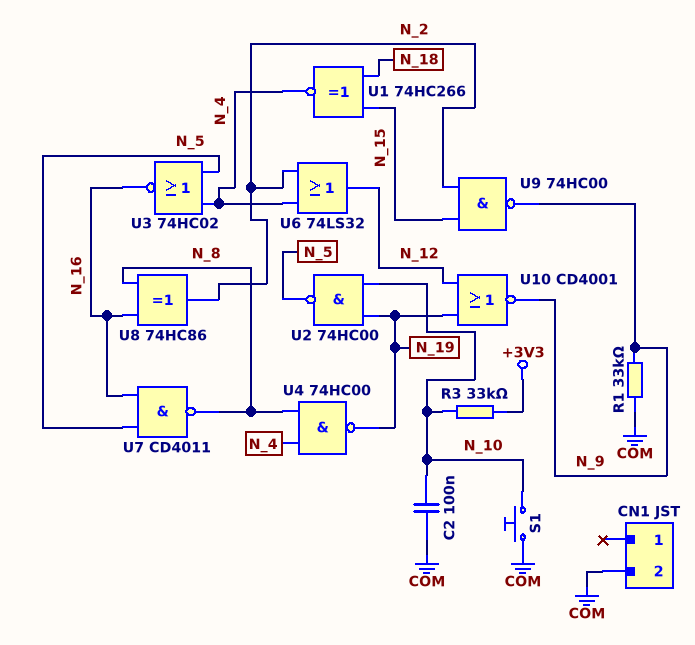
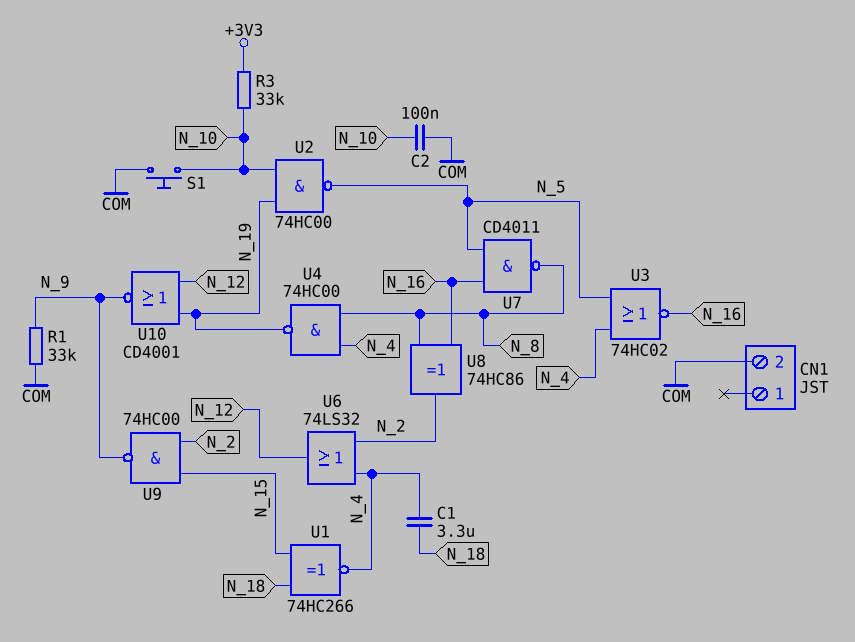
C1: none -> 3.3uF (N_4, N_18)

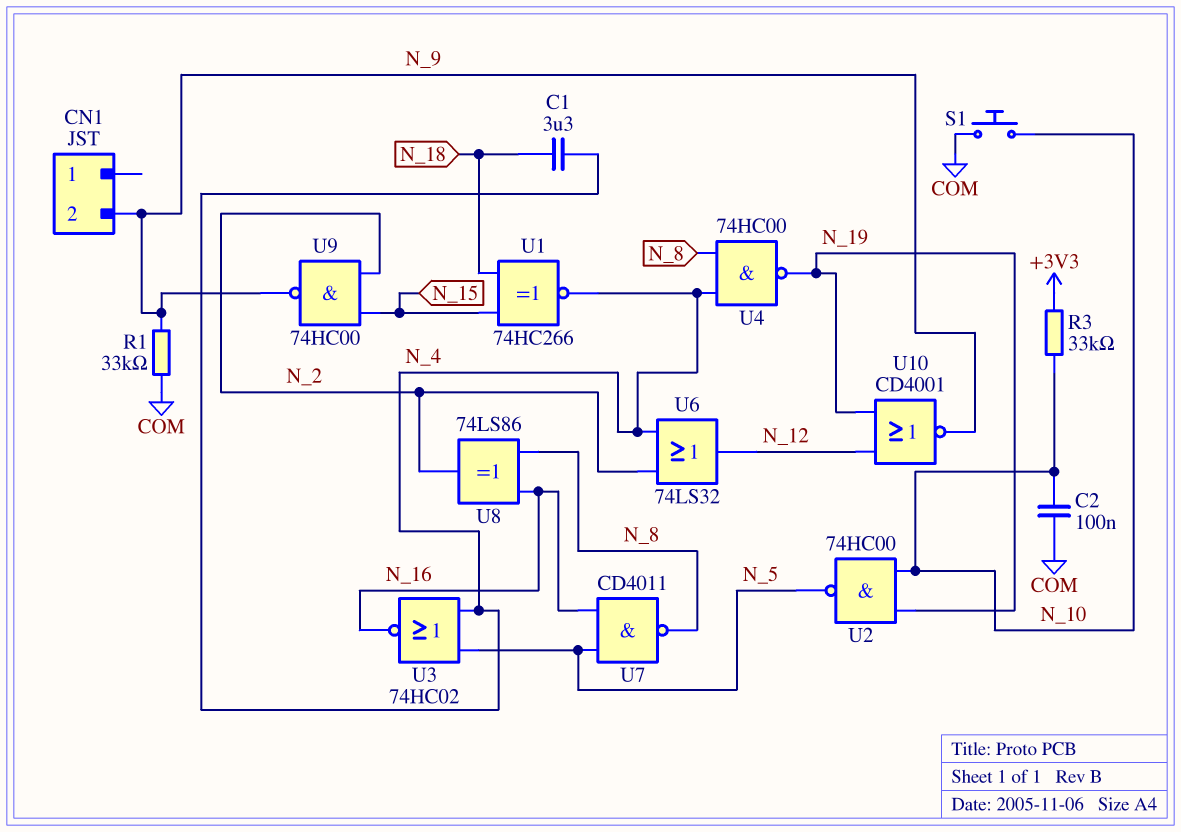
CN1 pin 2: COM -> N_9
U8: XOR 74HC86 (in N_8, in N_16, out N_2) -> XOR 74LS86 (in N_8, in N_16, out N_2)

